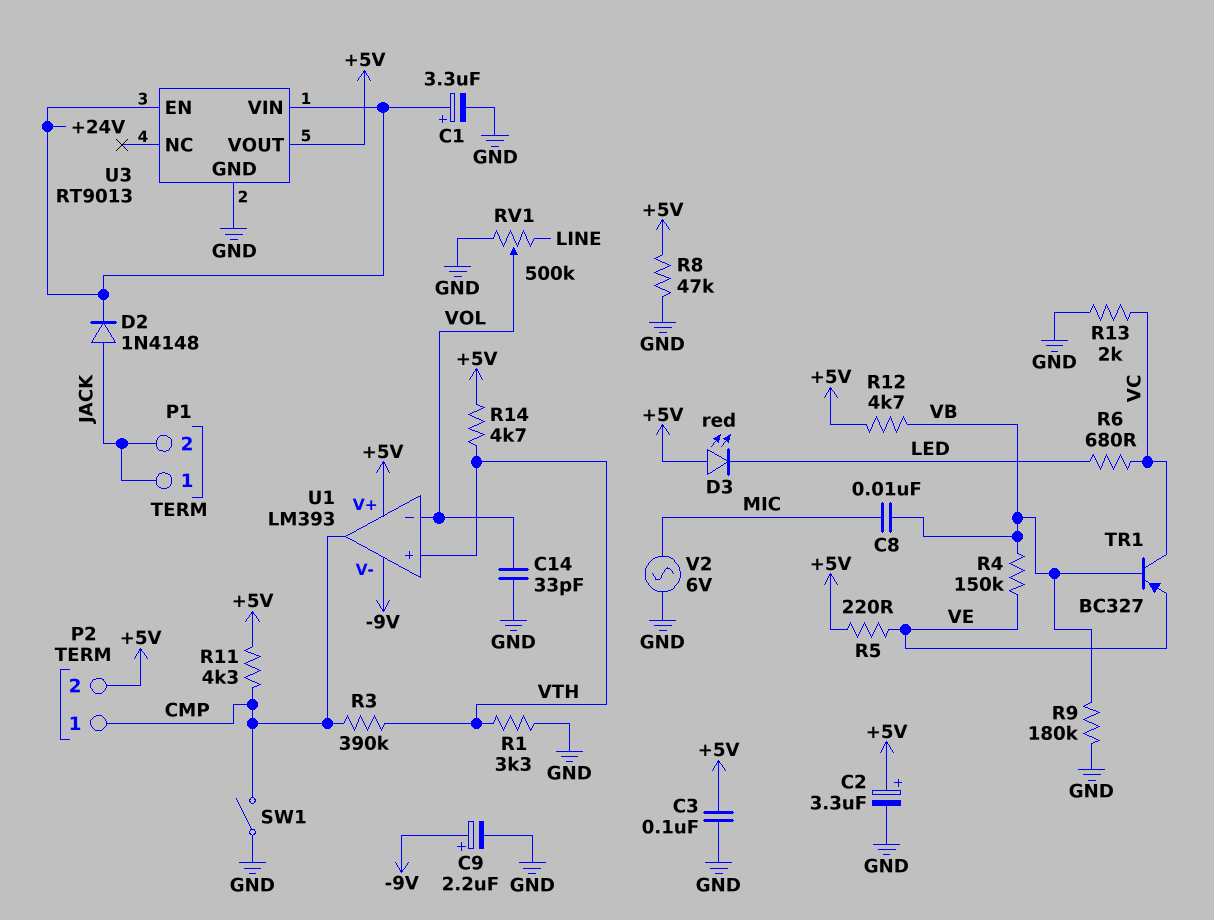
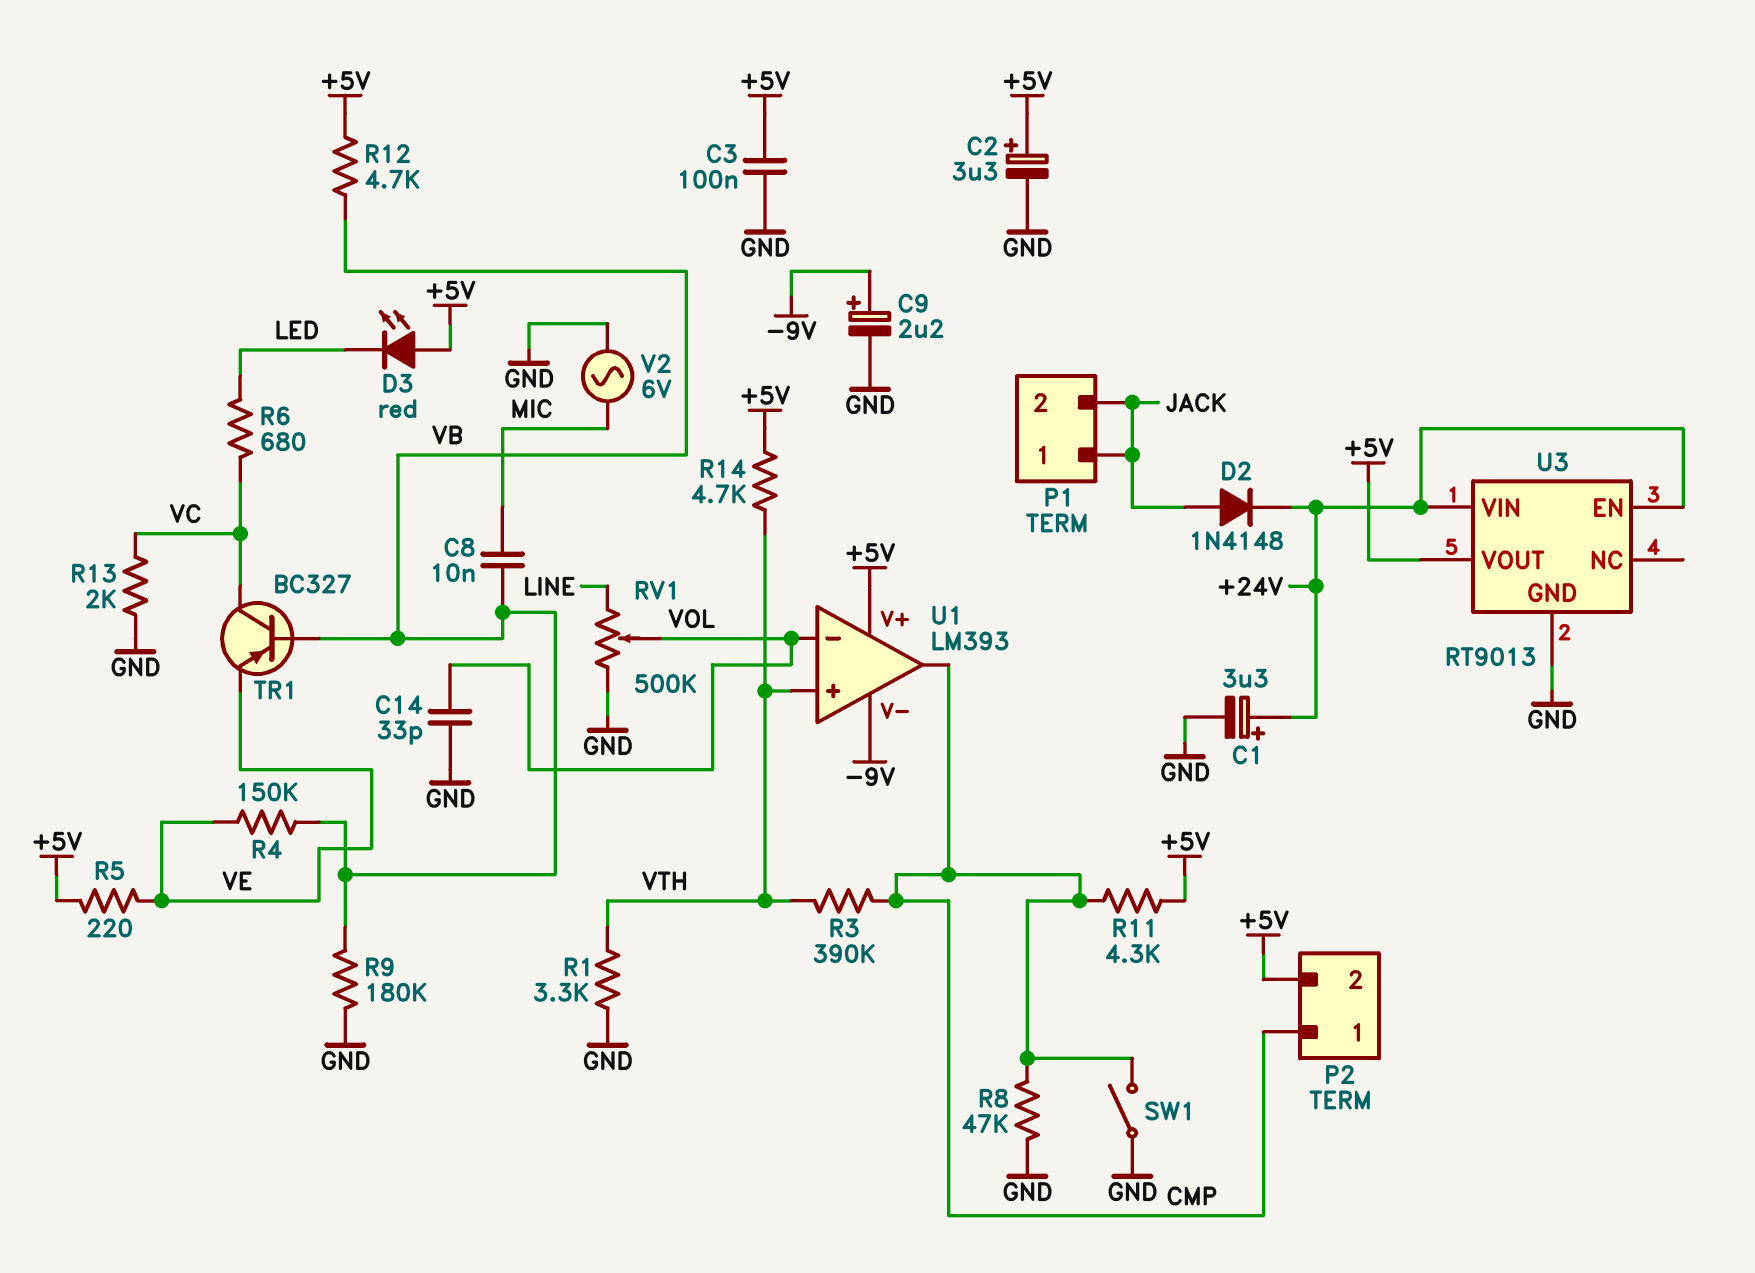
R8: 47k (+5V, GND) -> 47k (CMP, GND)

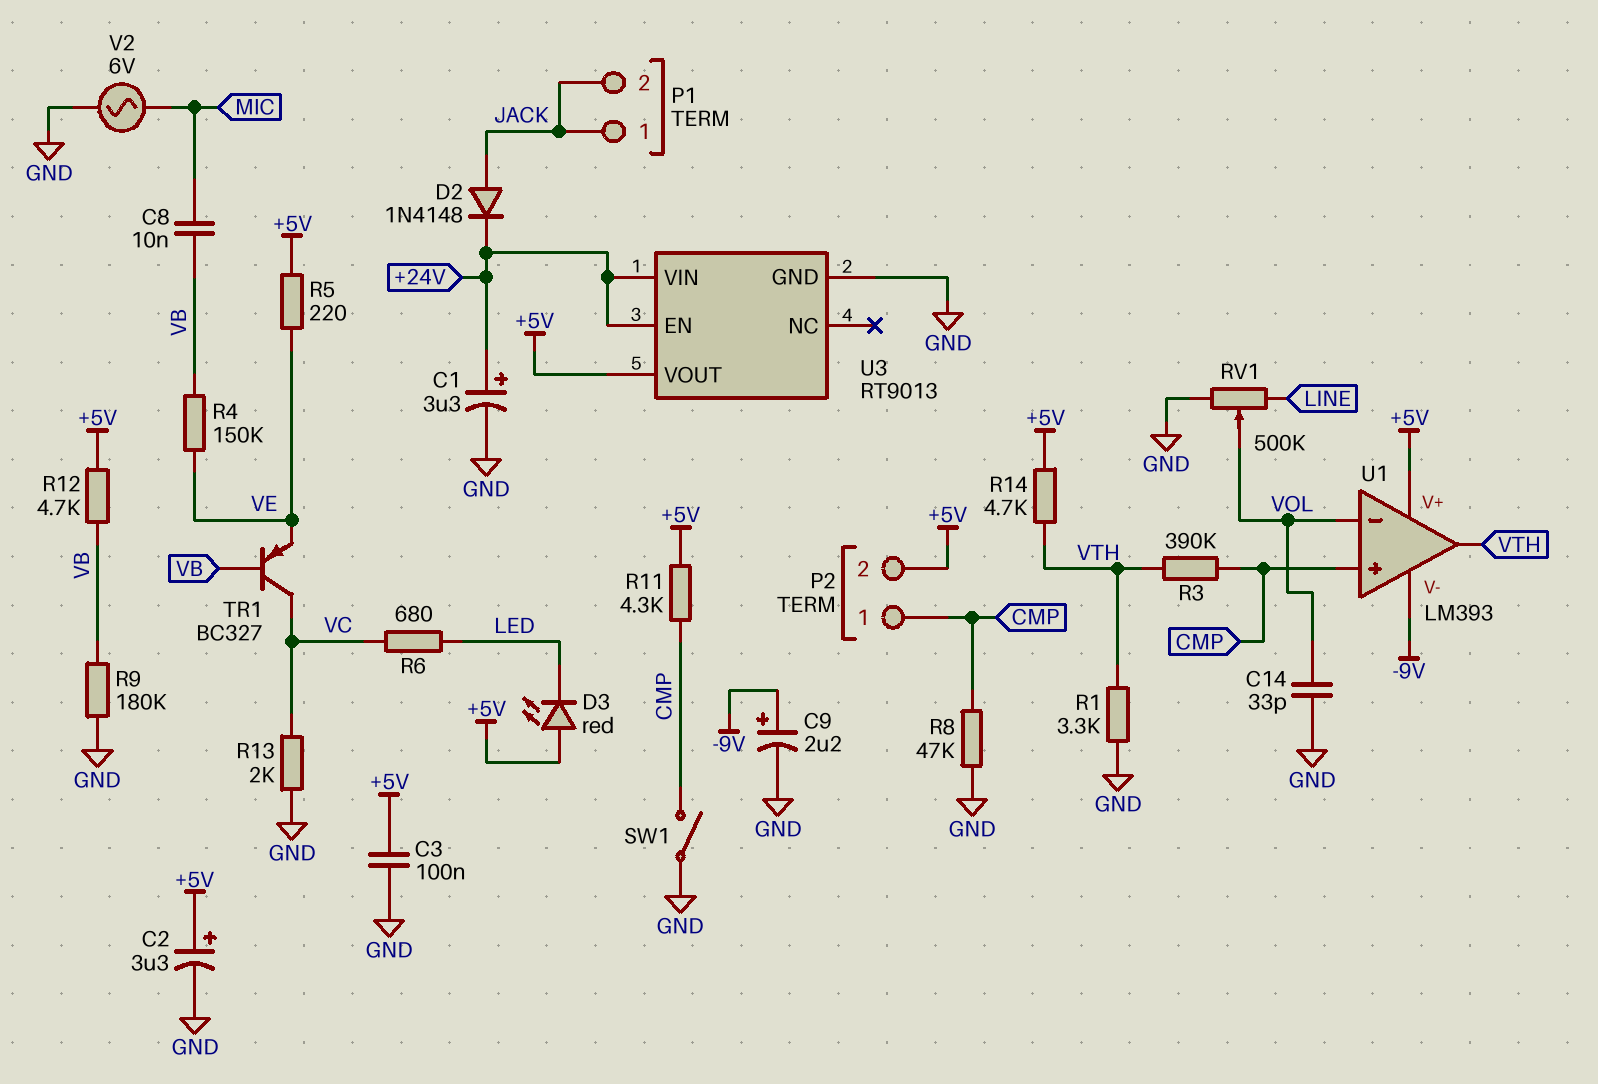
U1 pin in+: VTH -> CMP
U1 pin out: CMP -> VTH

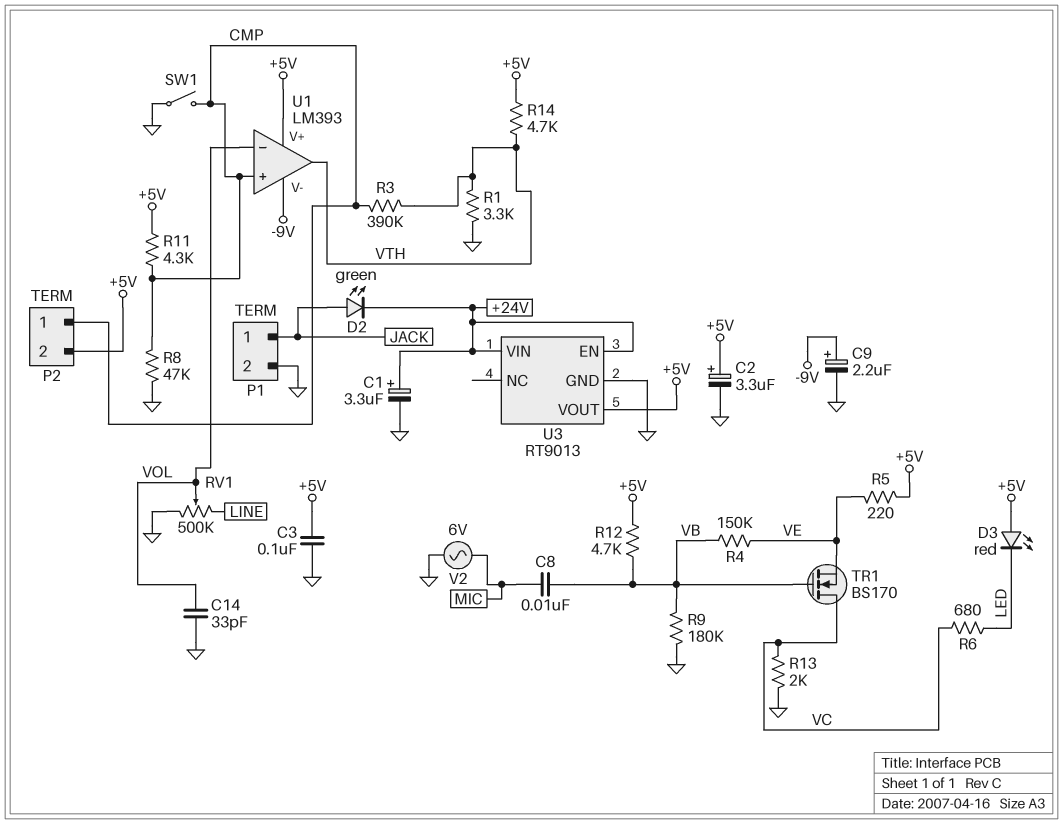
D2: diode 1N4148 (A JACK, K +24V) -> LED green (A JACK, K +24V)
P1 pin 2: JACK -> GND
TR1: PNP BC327 (B VB, C VC, E VE) -> NMOS BS170 (G VB, D VC, S VE)

